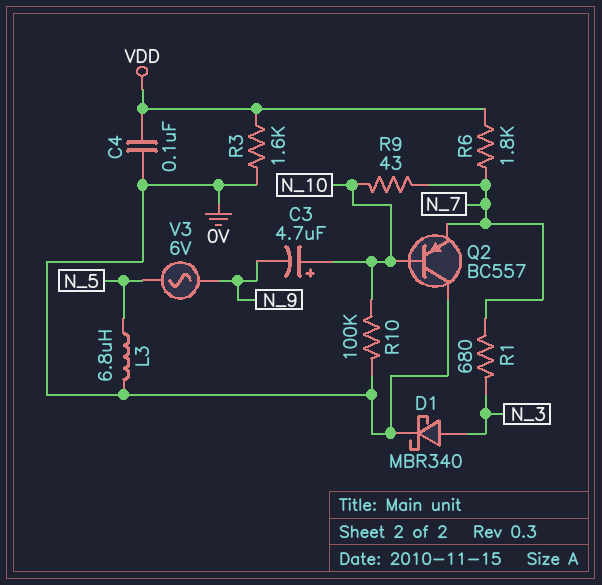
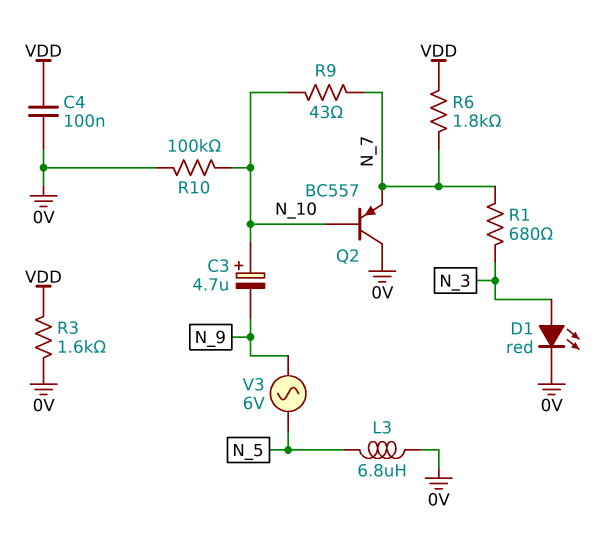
D1: schottky MBR340 (A N_3, K 0V) -> LED red (A N_3, K 0V)

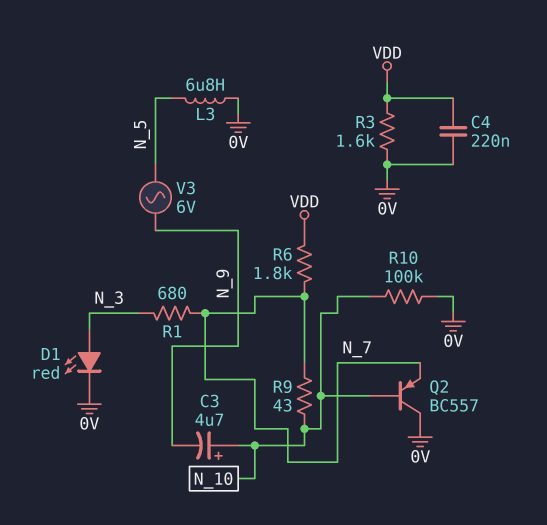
C4: 100nF (0V, VDD) -> 220nF (0V, VDD)

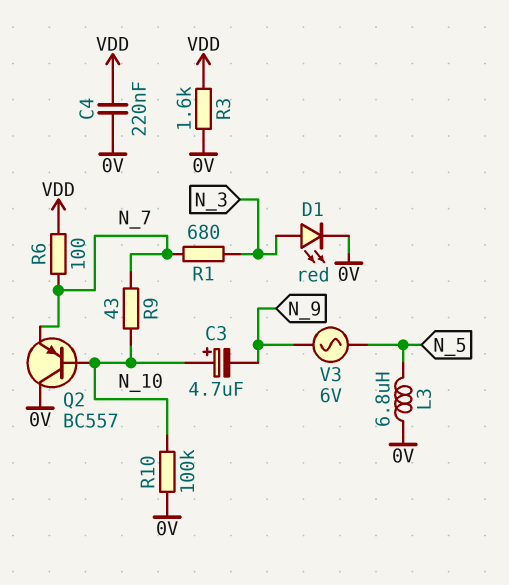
R6: 1.8k (N_7, VDD) -> 100 (N_7, VDD)

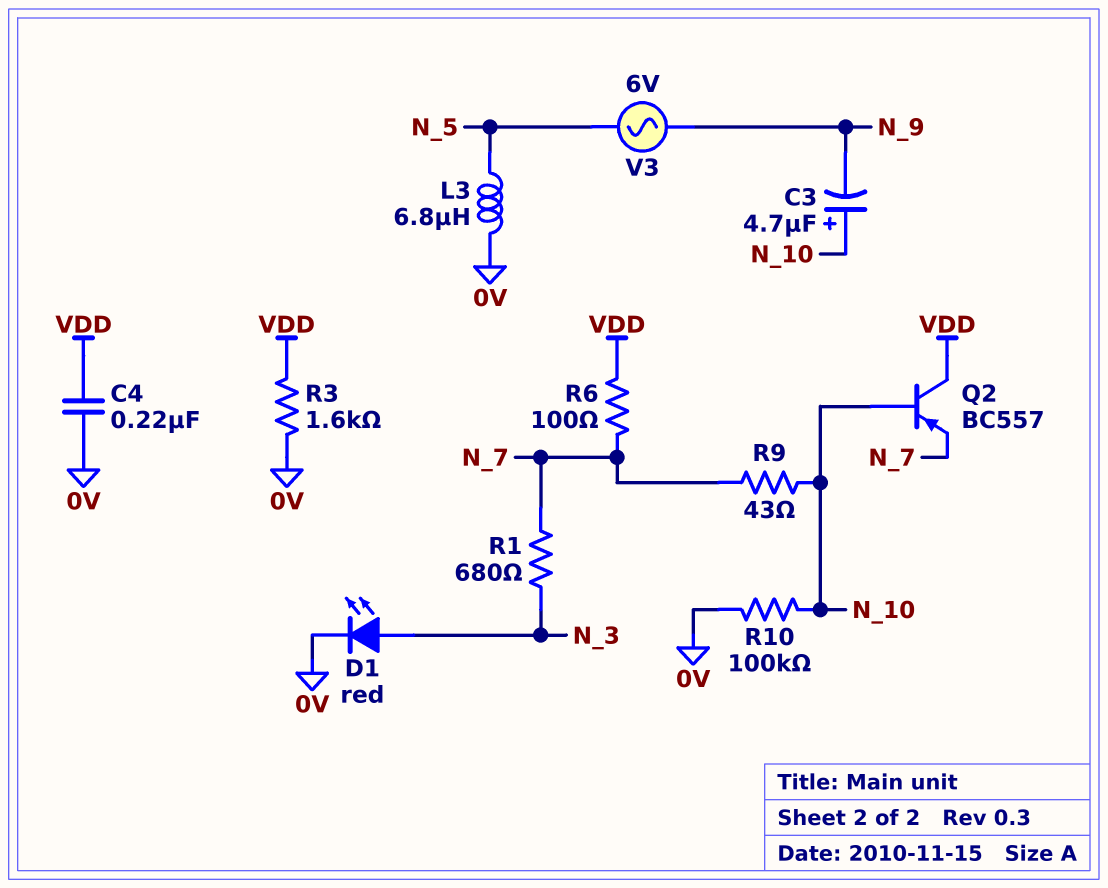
Q2: PNP BC557 (B N_10, C 0V, E N_7) -> PNP BC557 (B N_10, C VDD, E N_7)

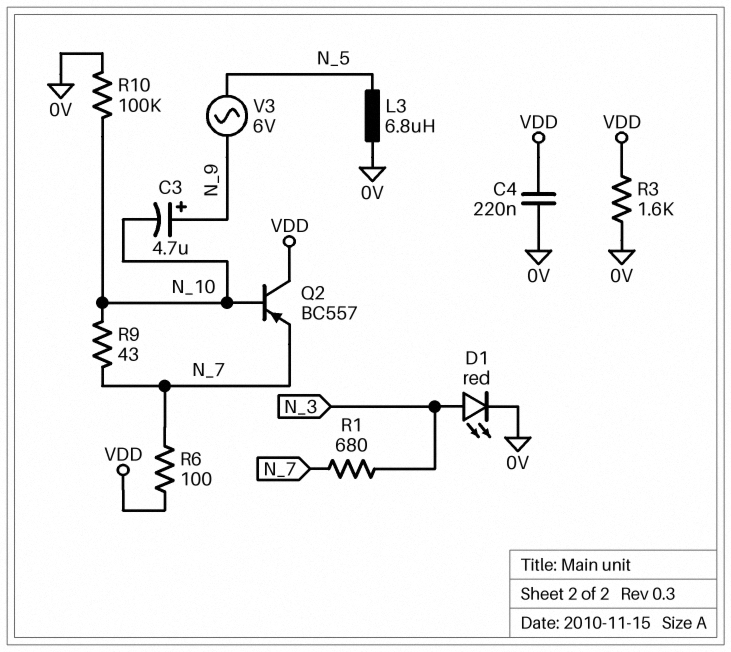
C3: 4.7uF (plus N_10, minus N_9) -> 4.7uF (plus N_9, minus N_10)

